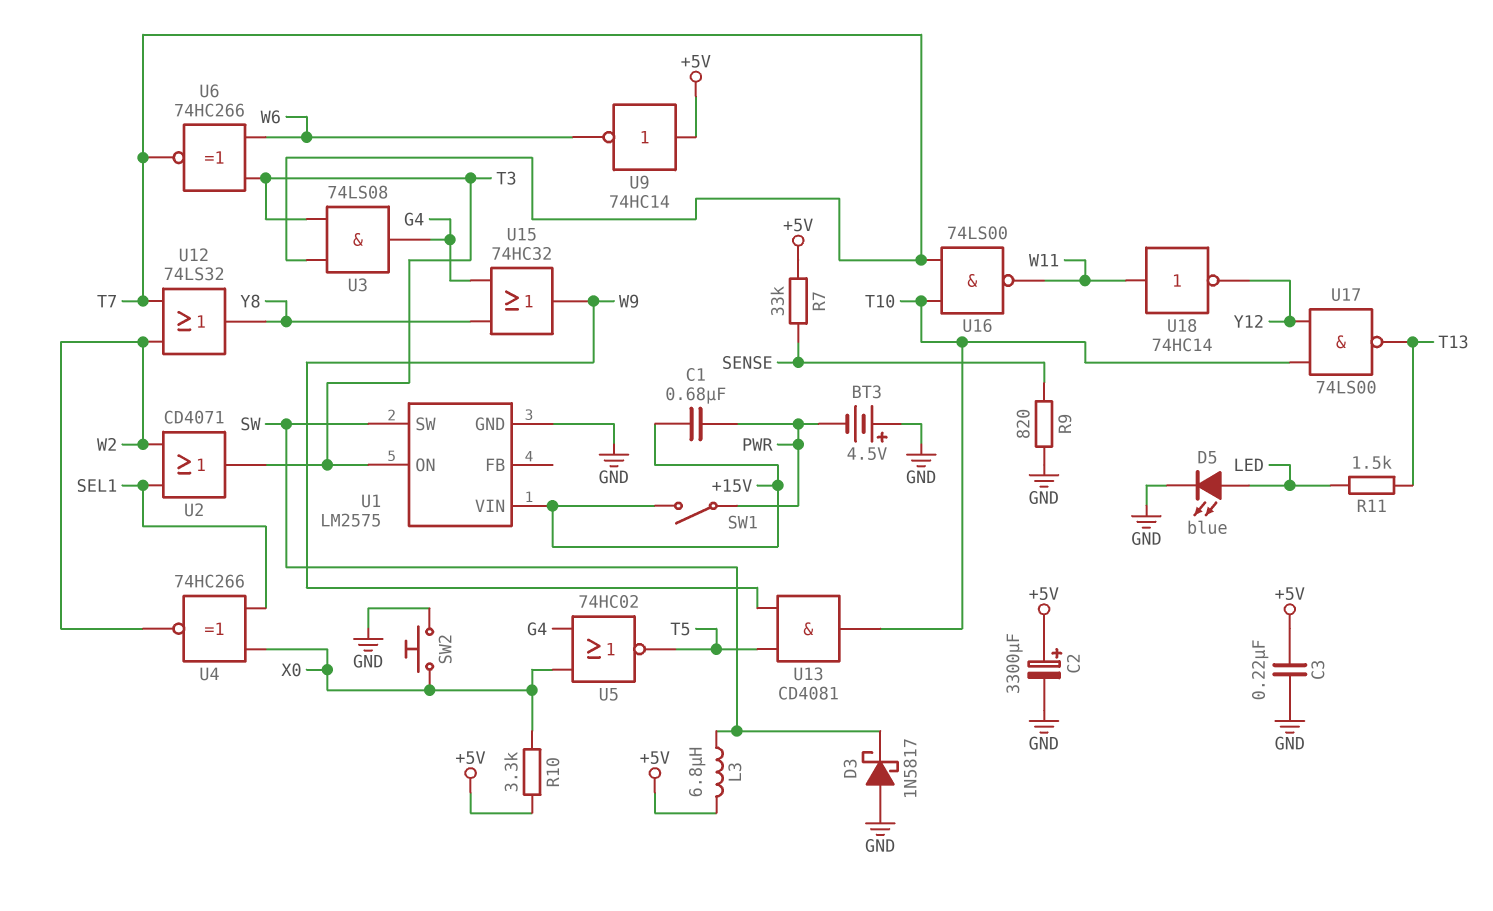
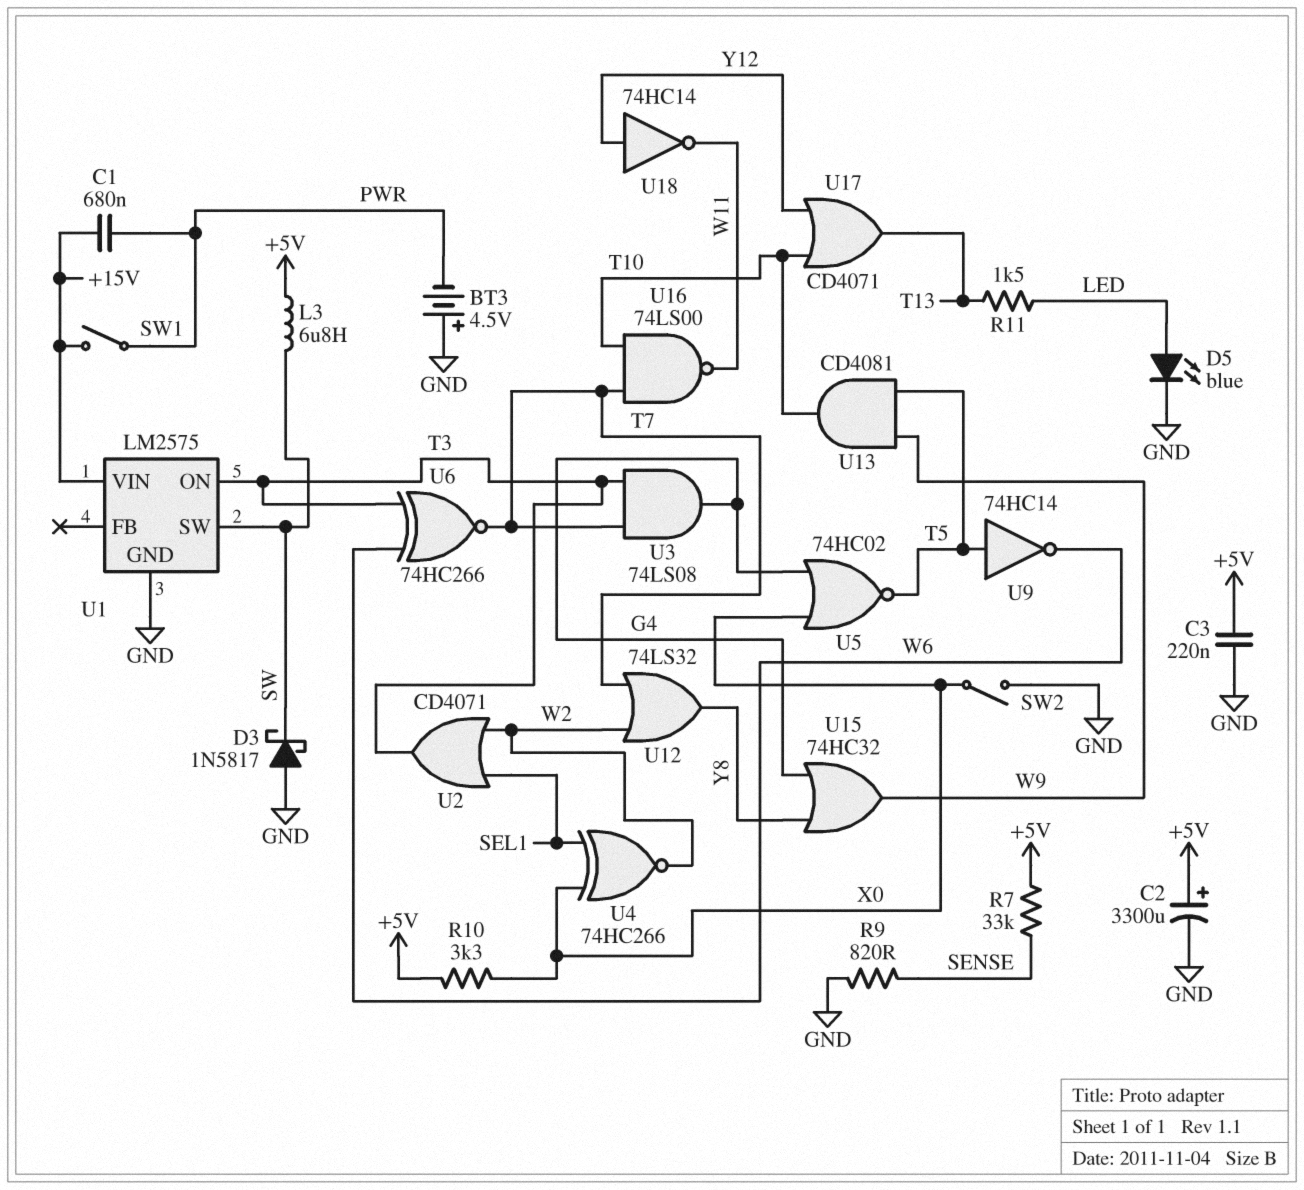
SW2: button (GND, X0) -> switch (GND, X0)
U9: NOT 74HC14 (in +5V, out W6) -> NOT 74HC14 (in T5, out W6)
U17: NAND 74LS00 (in T10, in Y12, out T13) -> OR CD4071 (in T10, in Y12, out T13)
U18: NOT 74HC14 (in W11, out Y12) -> NOT 74HC14 (in Y12, out W11)

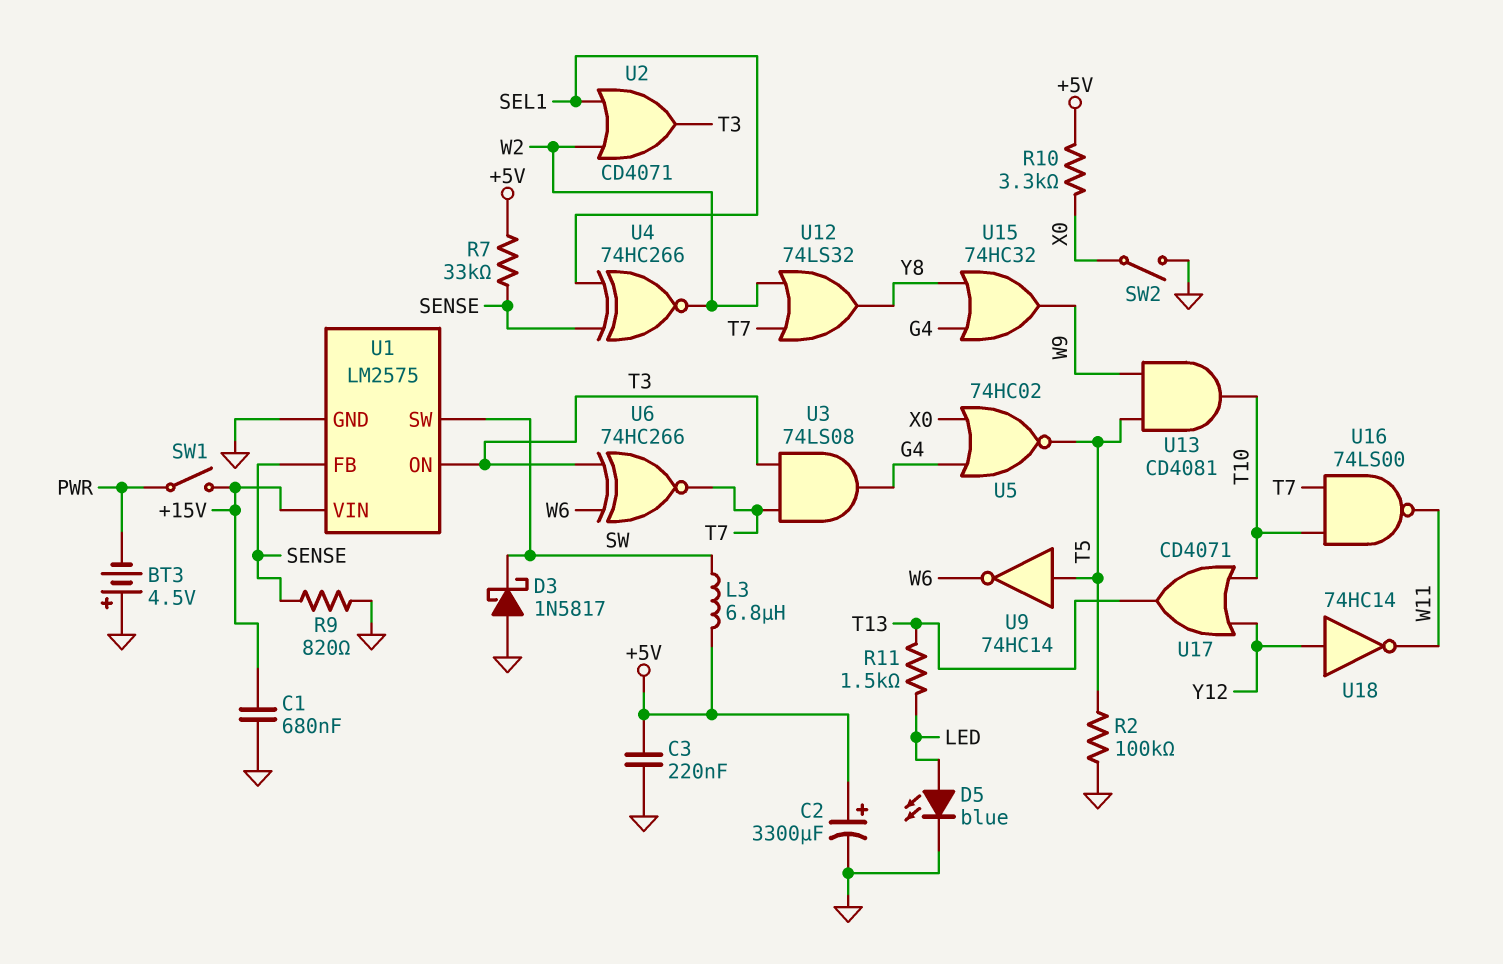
C1: 680nF (+15V, PWR) -> 680nF (+15V, GND)
R2: none -> 100k (GND, T5)
U1 pin FB: none -> SENSE
U4: XNOR 74HC266 (in SEL1, in X0, out W2) -> XNOR 74HC266 (in SEL1, in SENSE, out W2)

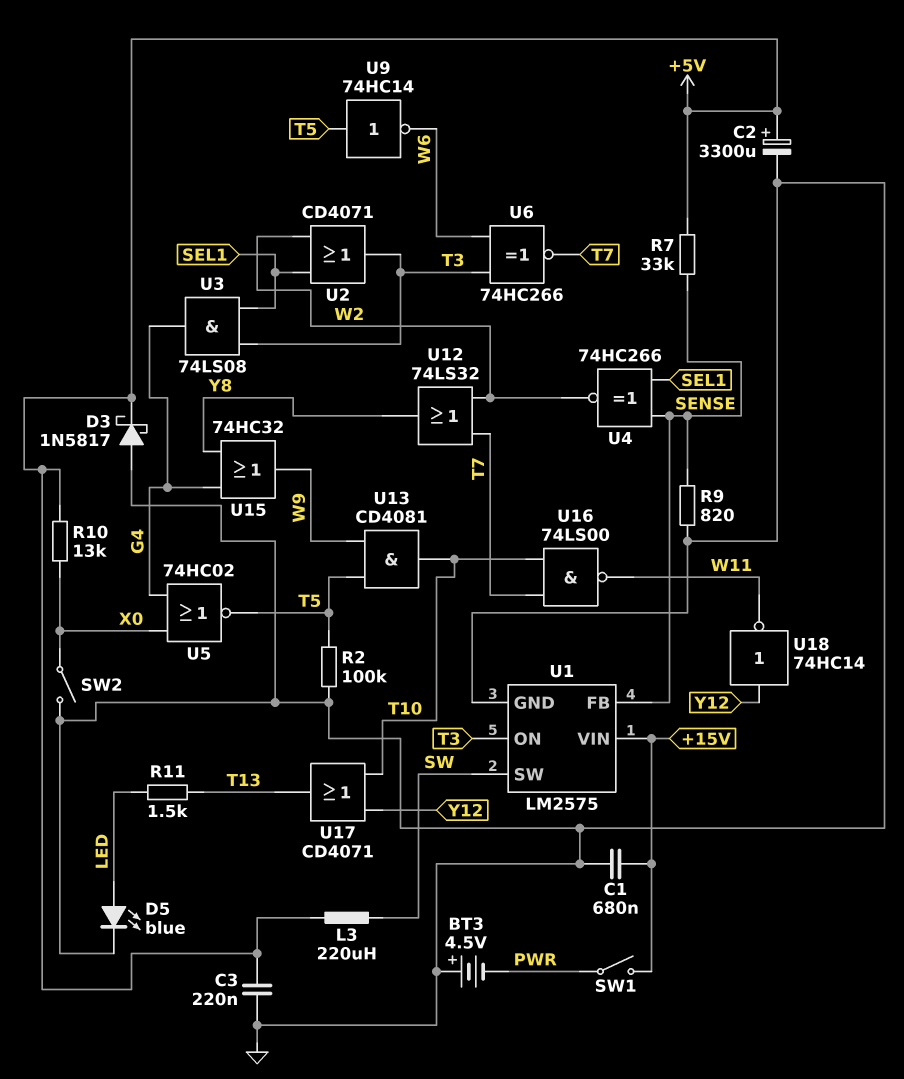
D3: schottky 1N5817 (A GND, K SW) -> schottky 1N5817 (A GND, K +5V)
L3: 6.8uH (+5V, SW) -> 220uH (+5V, SW)
R10: 3.3k (+5V, X0) -> 13k (+5V, X0)
U3: AND 74LS08 (in T3, in T7, out G4) -> AND 74LS08 (in SEL1, in T3, out G4)

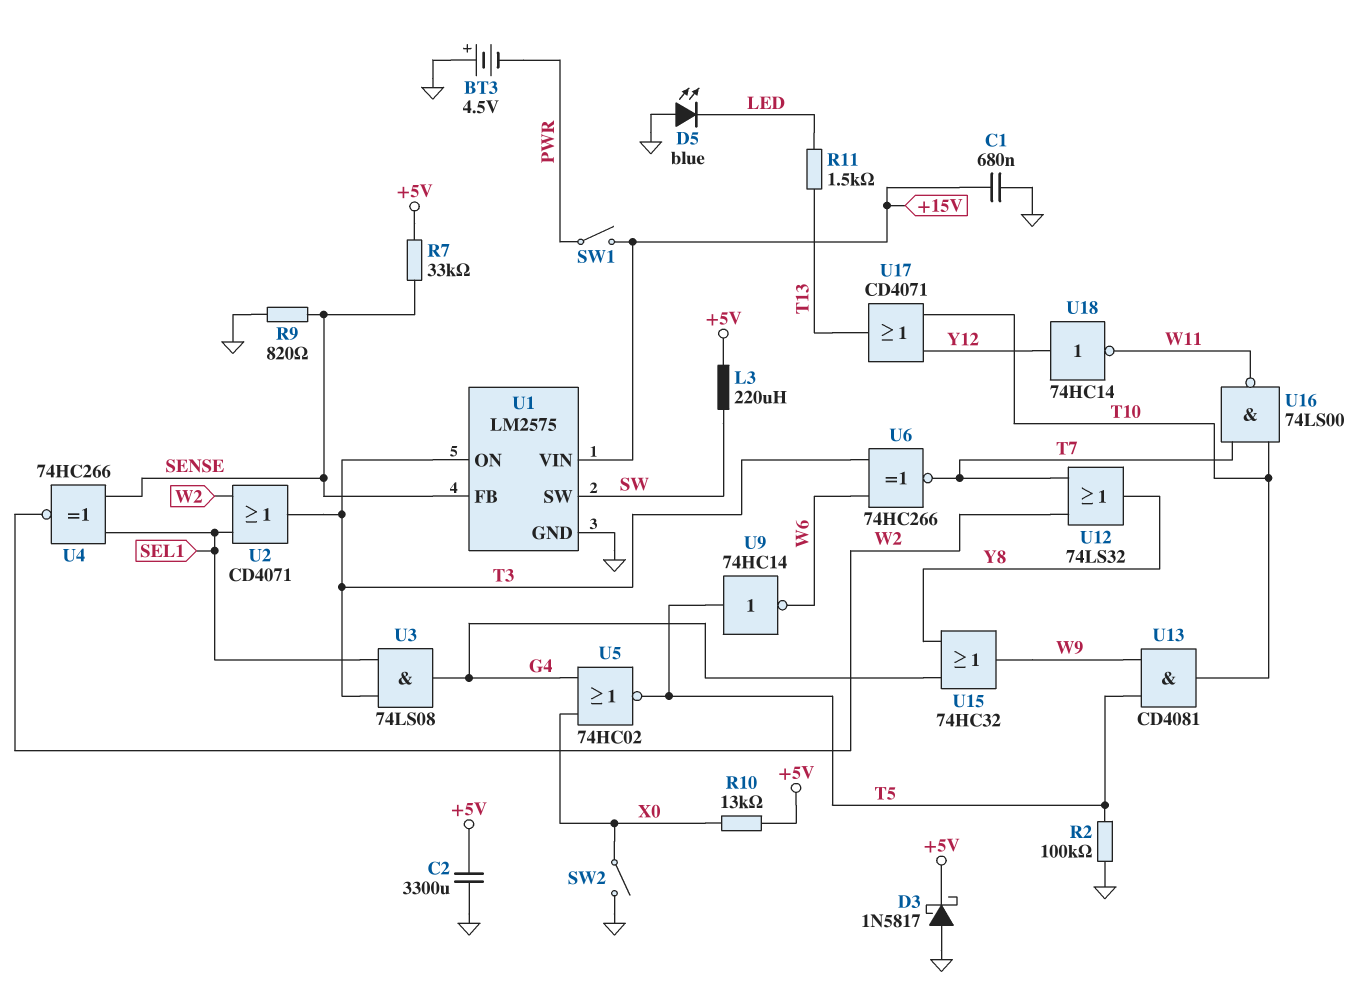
C2: 3300uF (plus +5V, minus GND) -> 3300uF (+5V, GND)
C3: 220nF (+5V, GND) -> none
D5: LED blue (A LED, K GND) -> LED blue (A GND, K LED)

